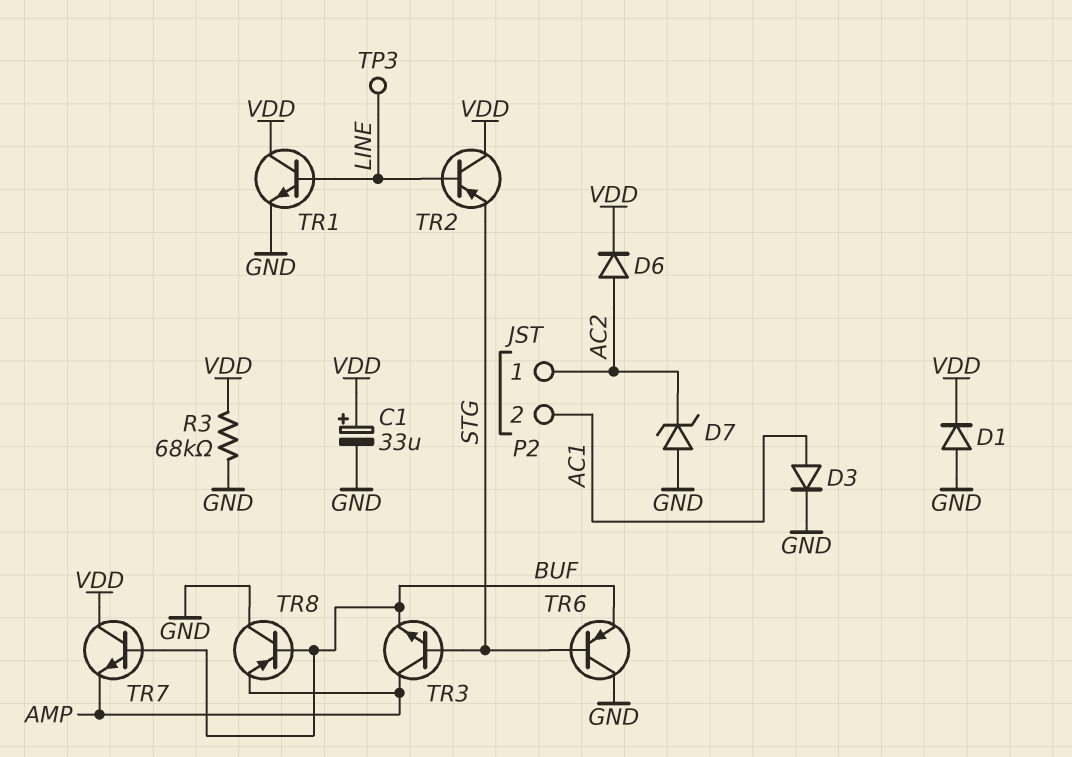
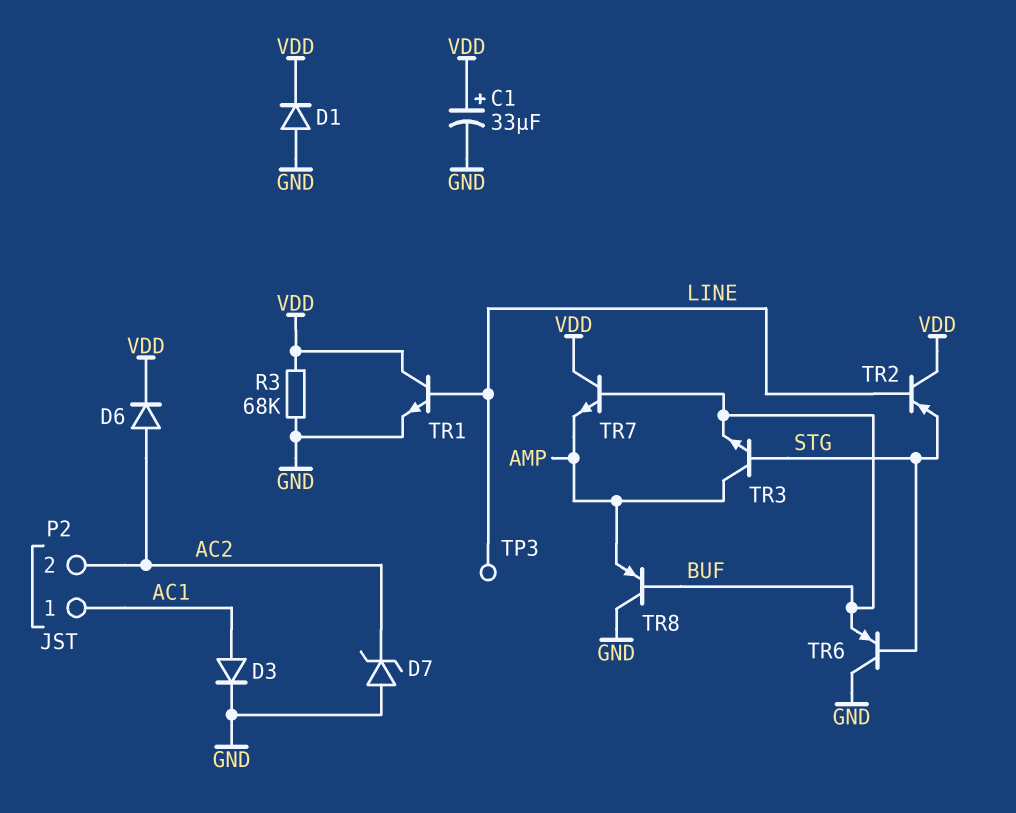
P2 pin 1: AC2 -> AC1
P2 pin 2: AC1 -> AC2

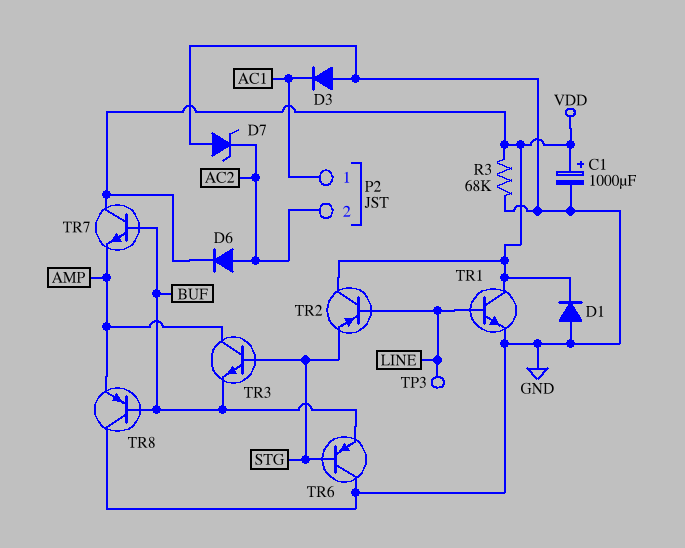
C1: 33uF (plus VDD, minus GND) -> 1000uF (plus VDD, minus GND)
D3: diode (A AC1, K GND) -> diode (A GND, K AC1)

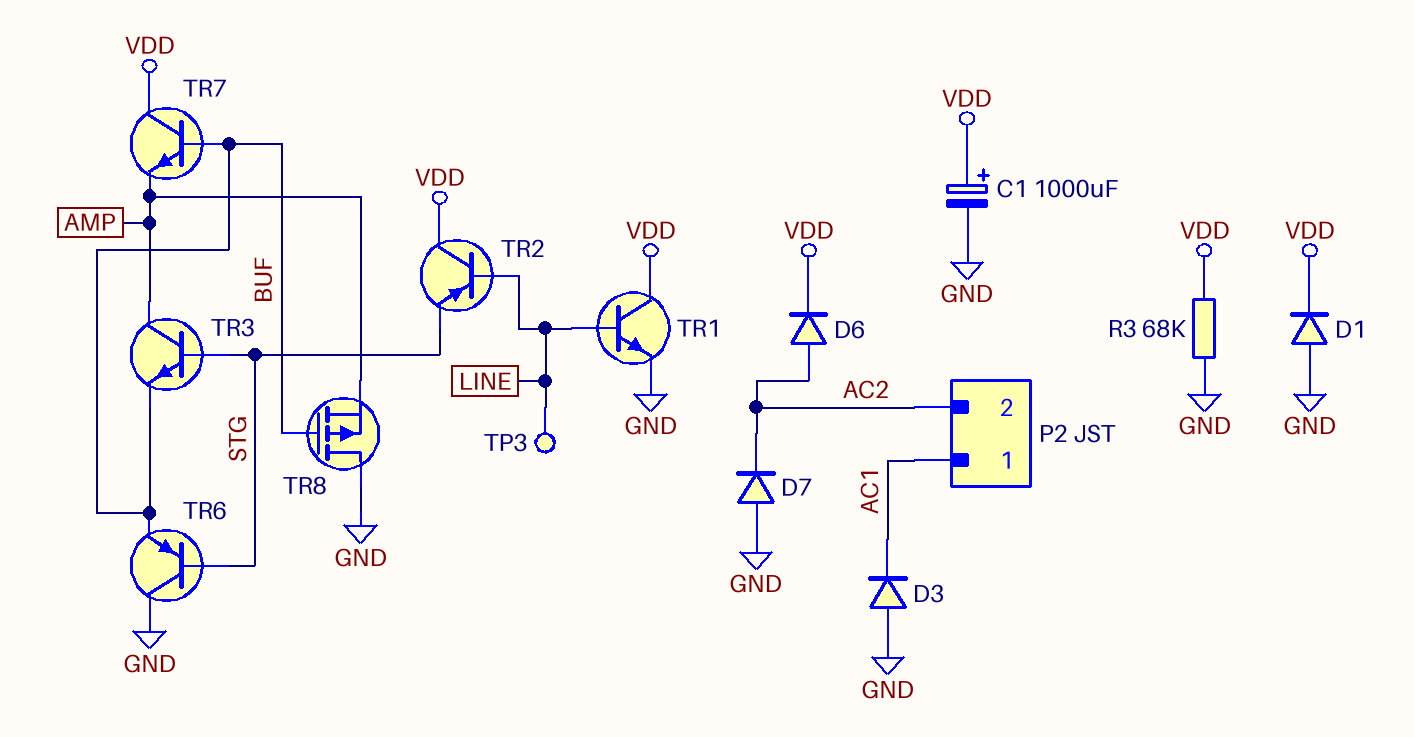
D7: zener (A GND, K AC2) -> diode (A GND, K AC2)
TR8: PNP (B BUF, C GND, E AMP) -> PMOS (G BUF, D GND, S AMP)

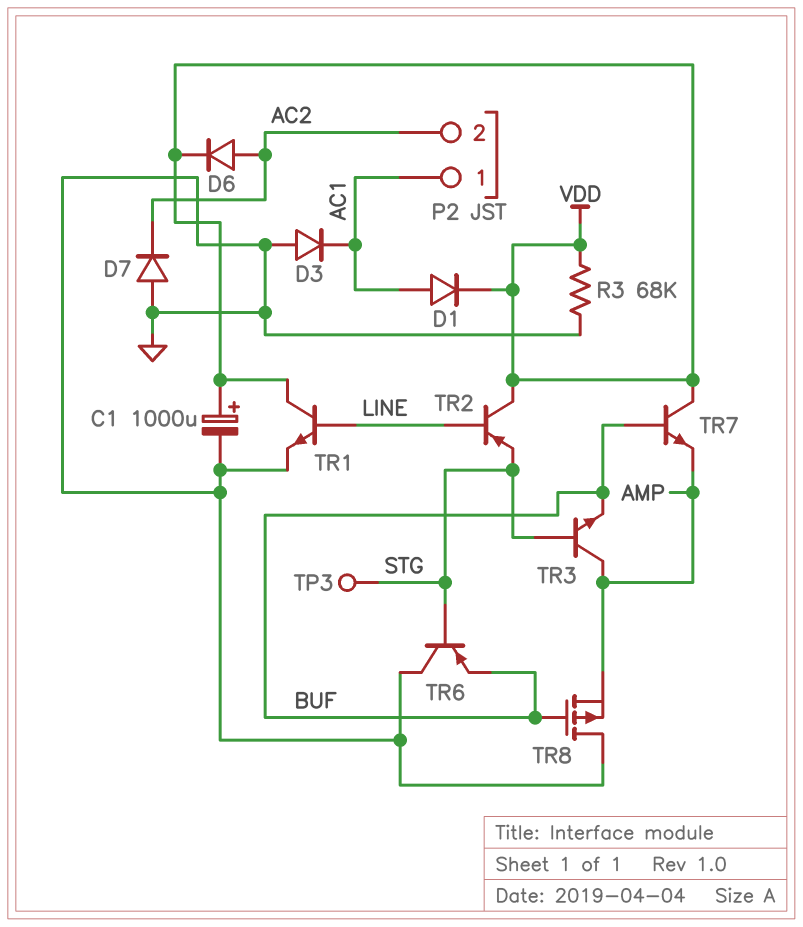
D1: diode (A GND, K VDD) -> diode (A AC1, K VDD)
TP3: test point (LINE) -> test point (STG)

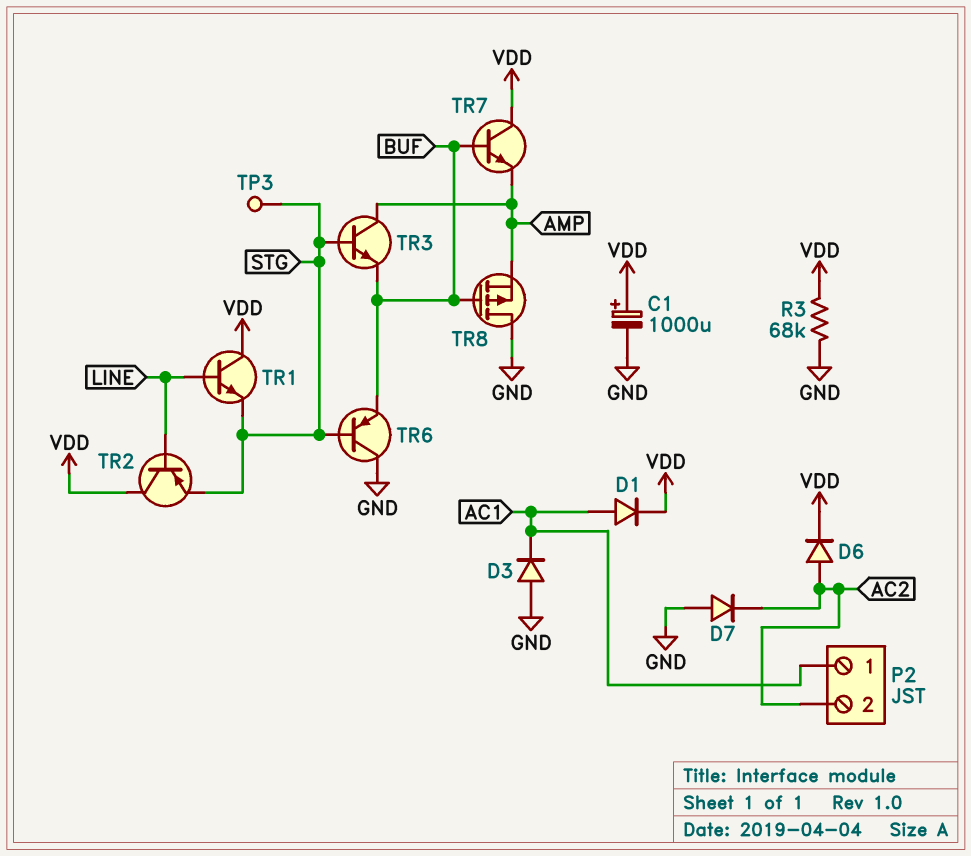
TR1: NPN (B LINE, C VDD, E GND) -> NPN (B LINE, C VDD, E STG)

